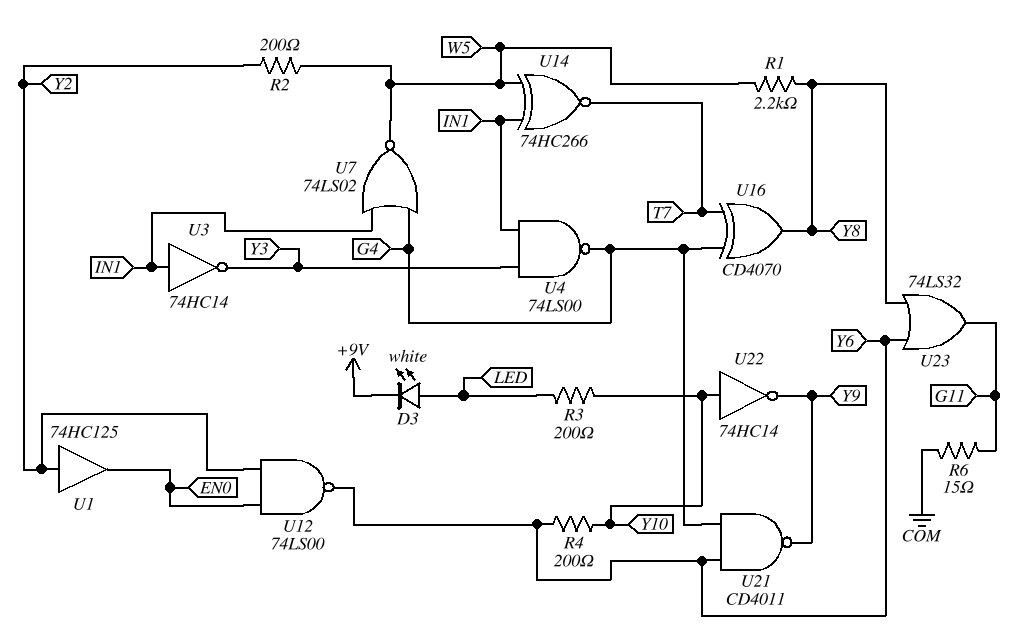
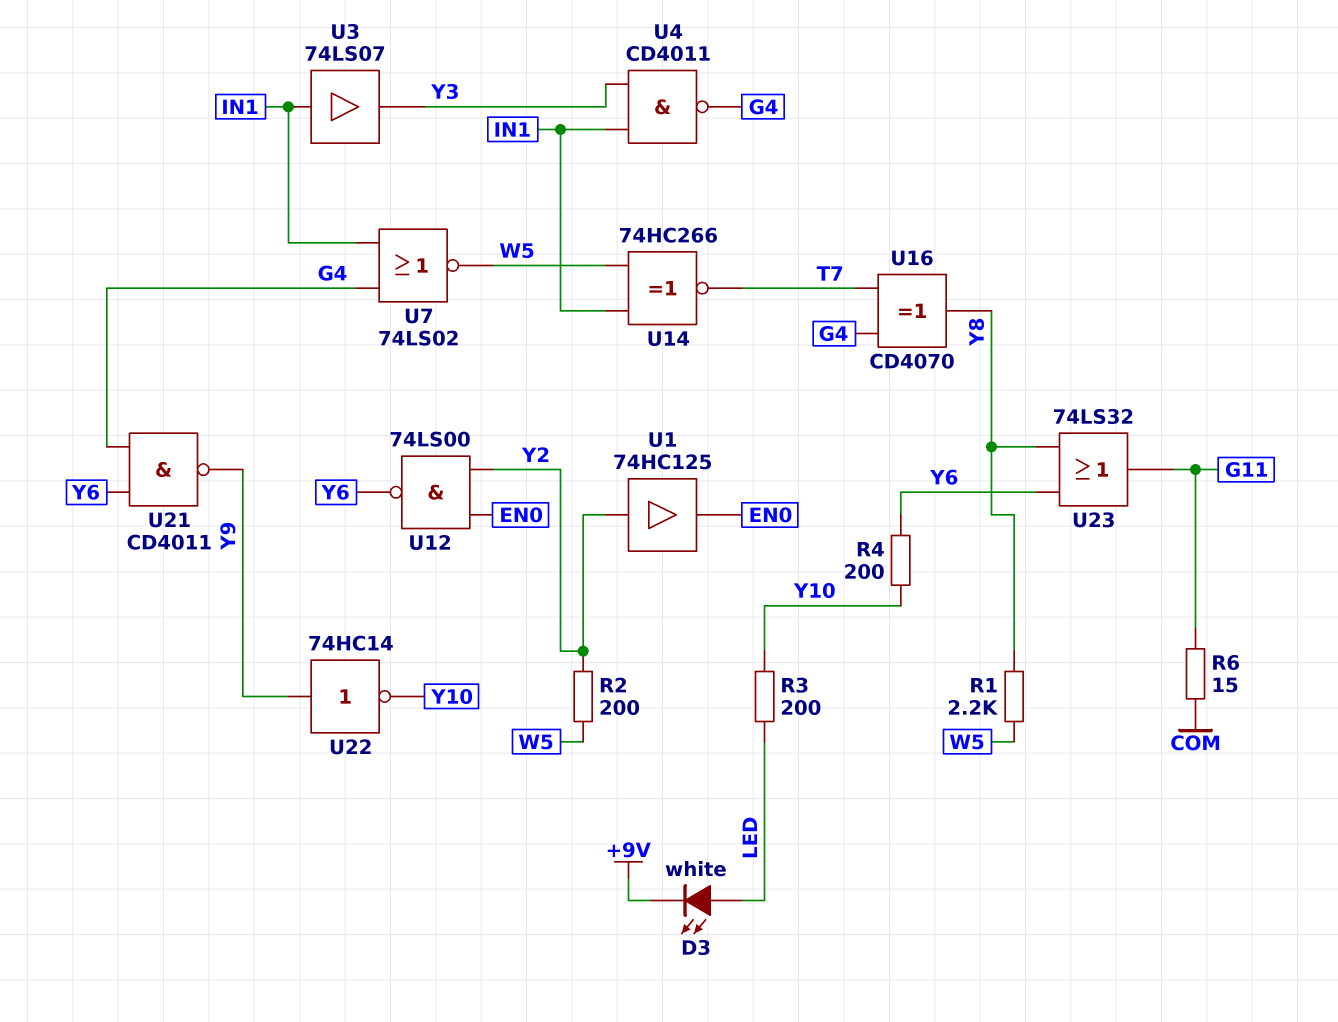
U3: NOT 74HC14 (in IN1, out Y3) -> buffer 74LS07 (in IN1, out Y3)
U4: NAND 74LS00 (in IN1, in Y3, out G4) -> NAND CD4011 (in IN1, in Y3, out G4)
U22: NOT 74HC14 (in Y10, out Y9) -> NOT 74HC14 (in Y9, out Y10)

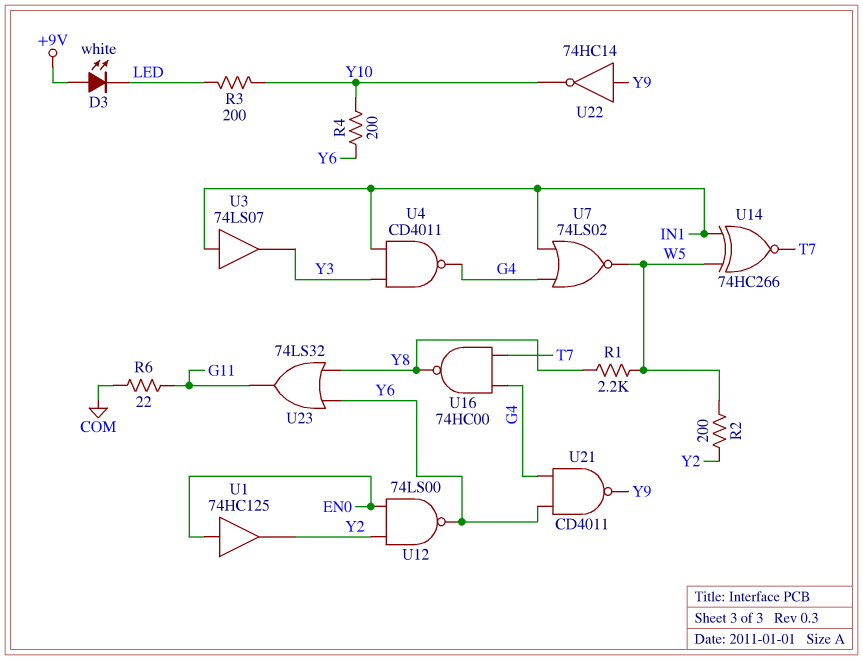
D3: LED white (A LED, K +9V) -> LED white (A +9V, K LED)
R6: 15 (COM, G11) -> 22 (COM, G11)
U1: buffer 74HC125 (in Y2, out EN0) -> buffer 74HC125 (in EN0, out Y2)
U16: XOR CD4070 (in G4, in T7, out Y8) -> NAND 74HC00 (in G4, in T7, out Y8)

